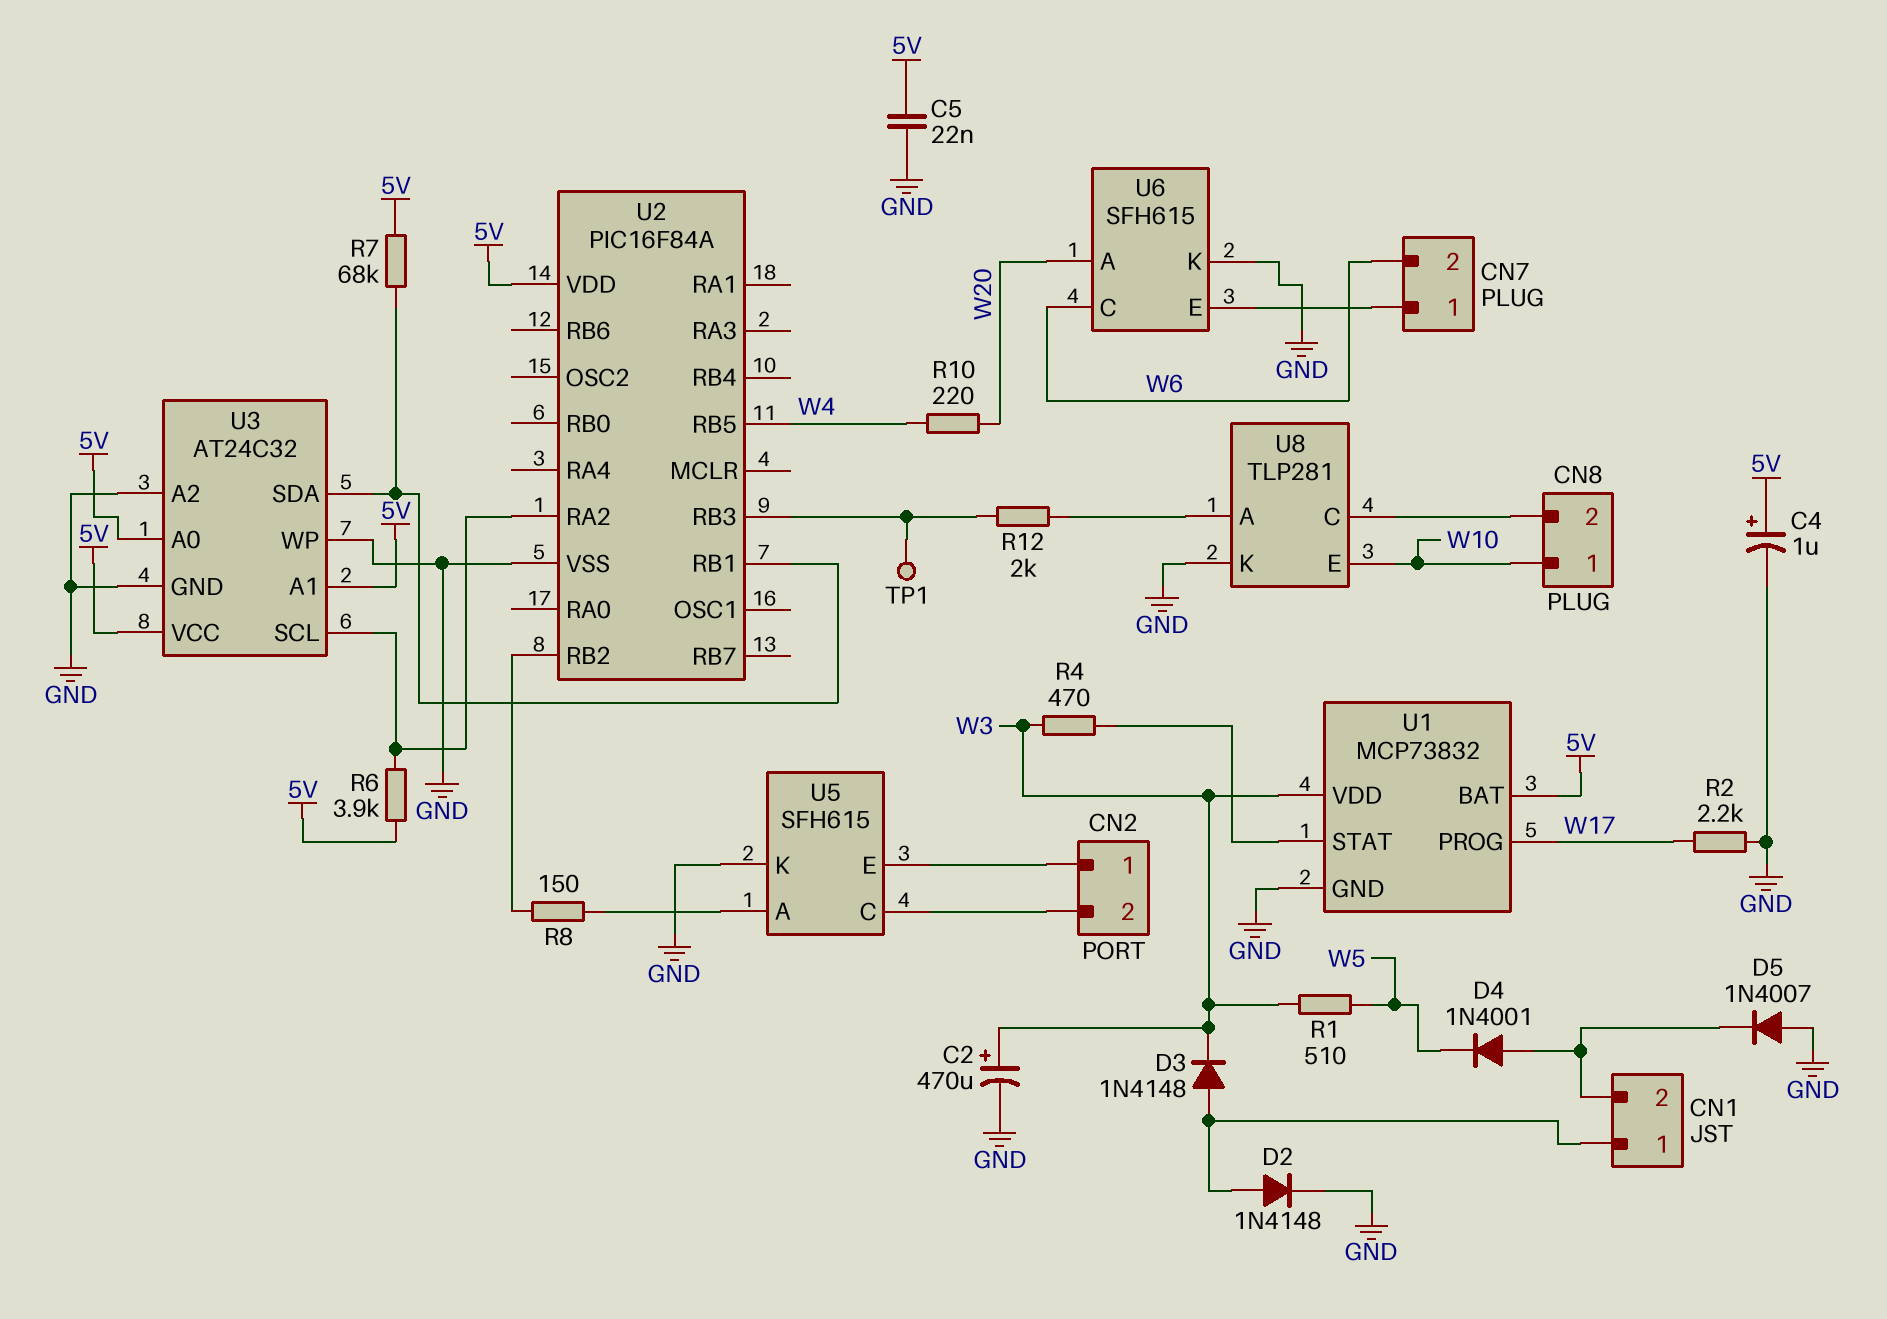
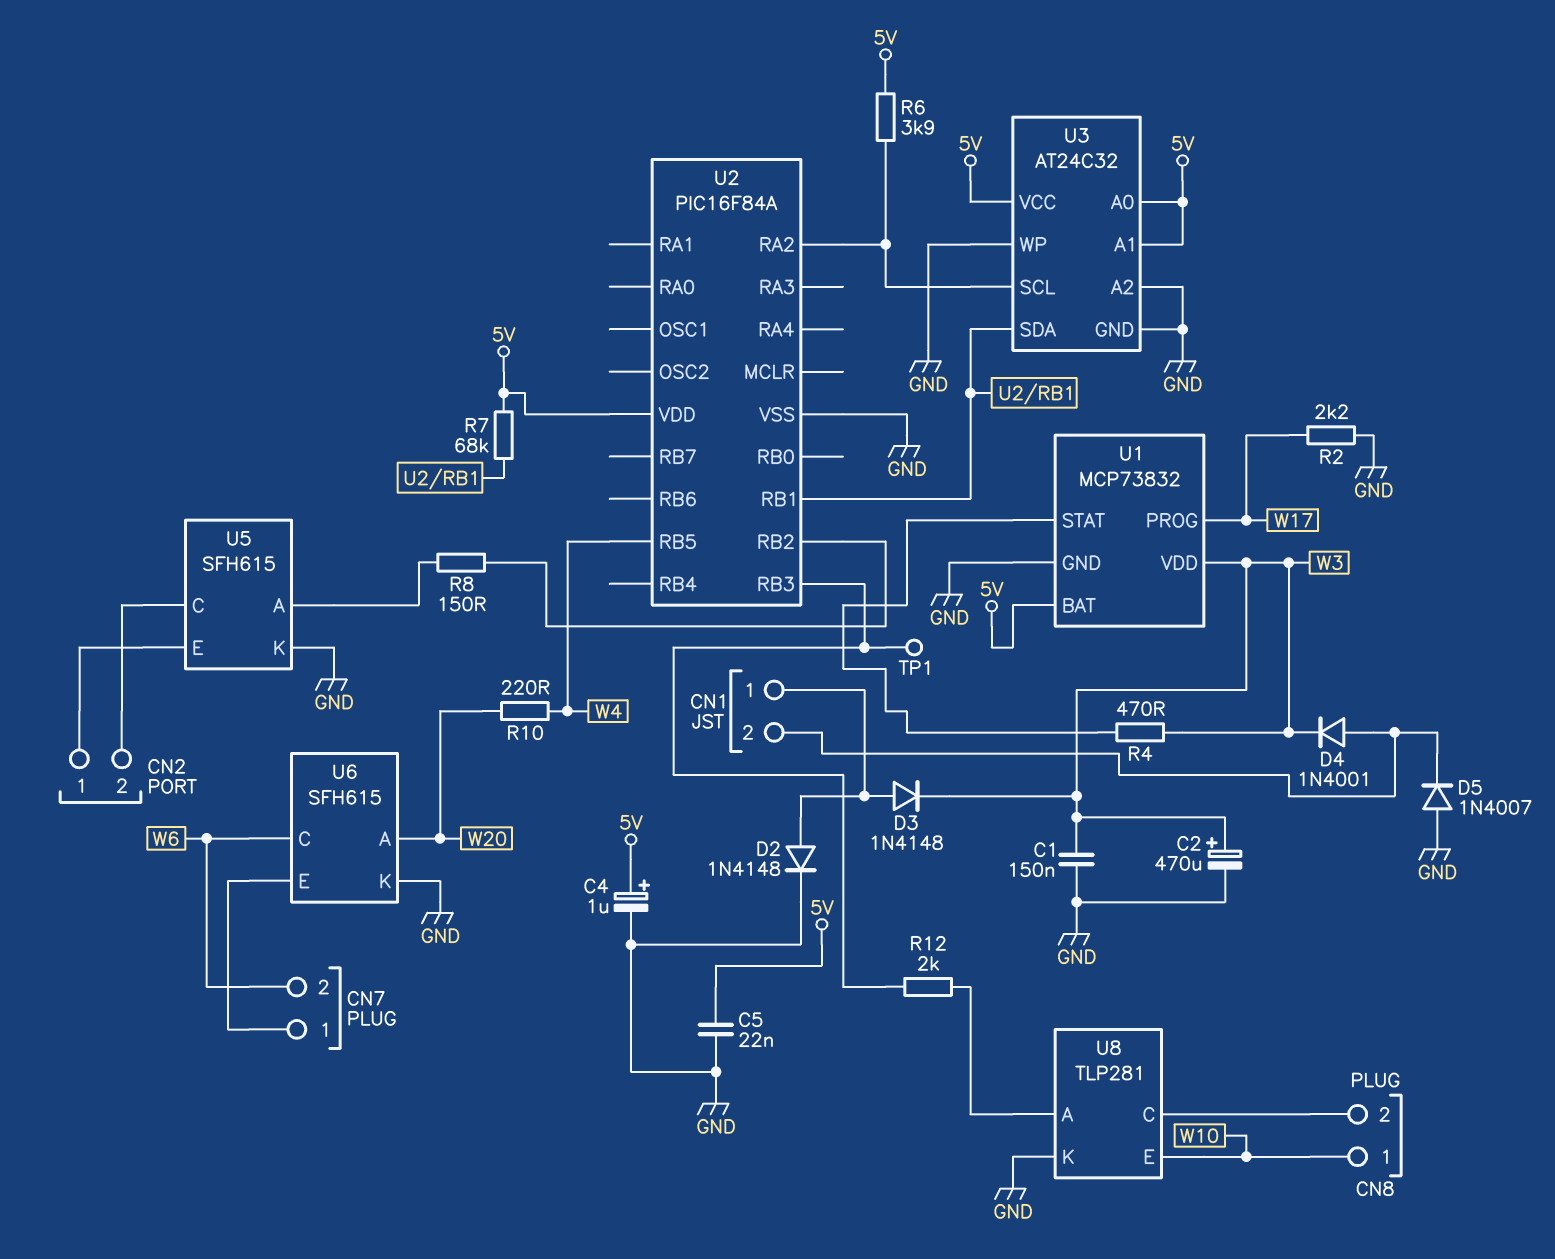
C1: none -> 150nF (GND, W3)
D4: diode 1N4001 (A CN1/2, K W5) -> diode 1N4001 (A CN1/2, K W3)
R1: 510 (W3, W5) -> none

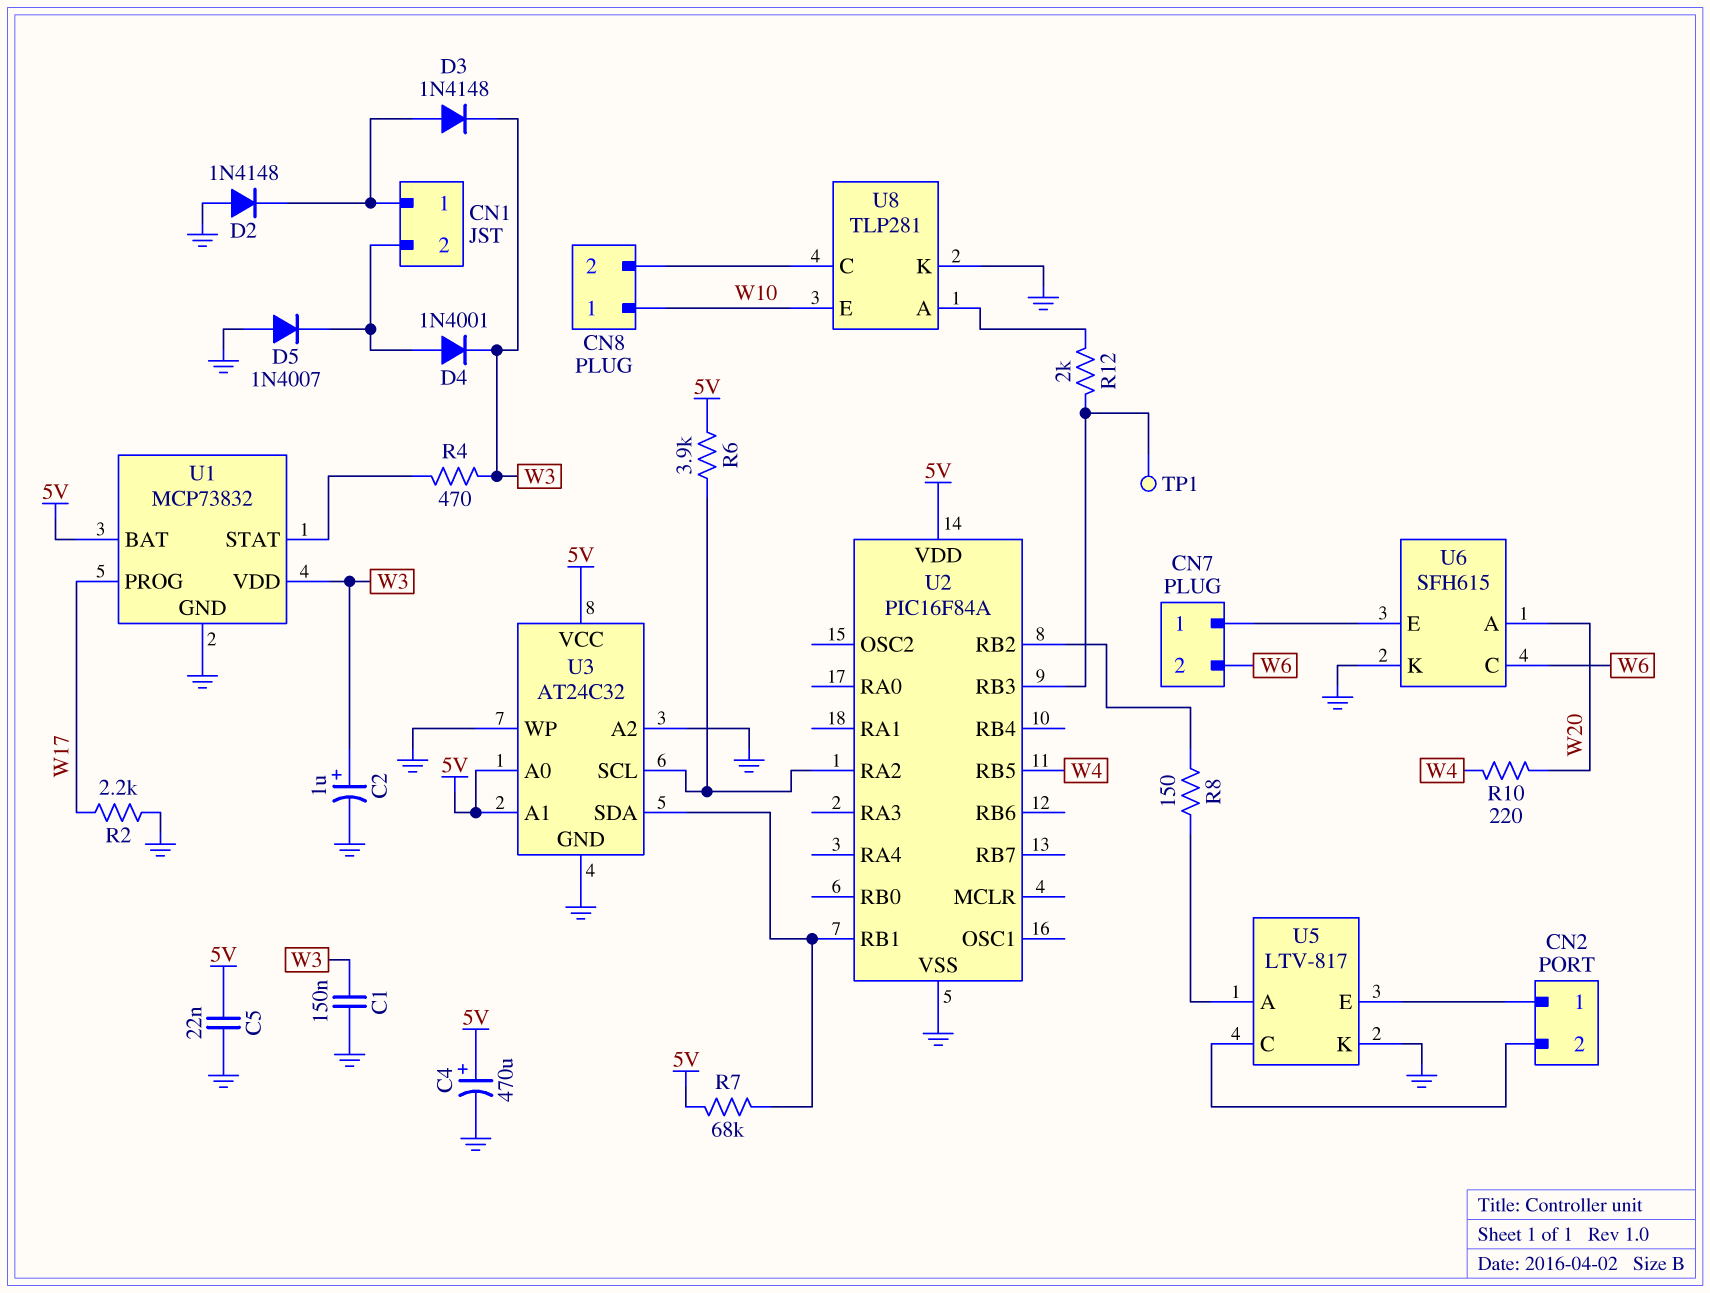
C2: 470uF (plus W3, minus GND) -> 1uF (plus W3, minus GND)
C4: 1uF (plus 5V, minus GND) -> 470uF (plus 5V, minus GND)
D2: diode 1N4148 (A CN1/1, K GND) -> diode 1N4148 (A GND, K CN1/1)
U5: SFH615 -> LTV-817

